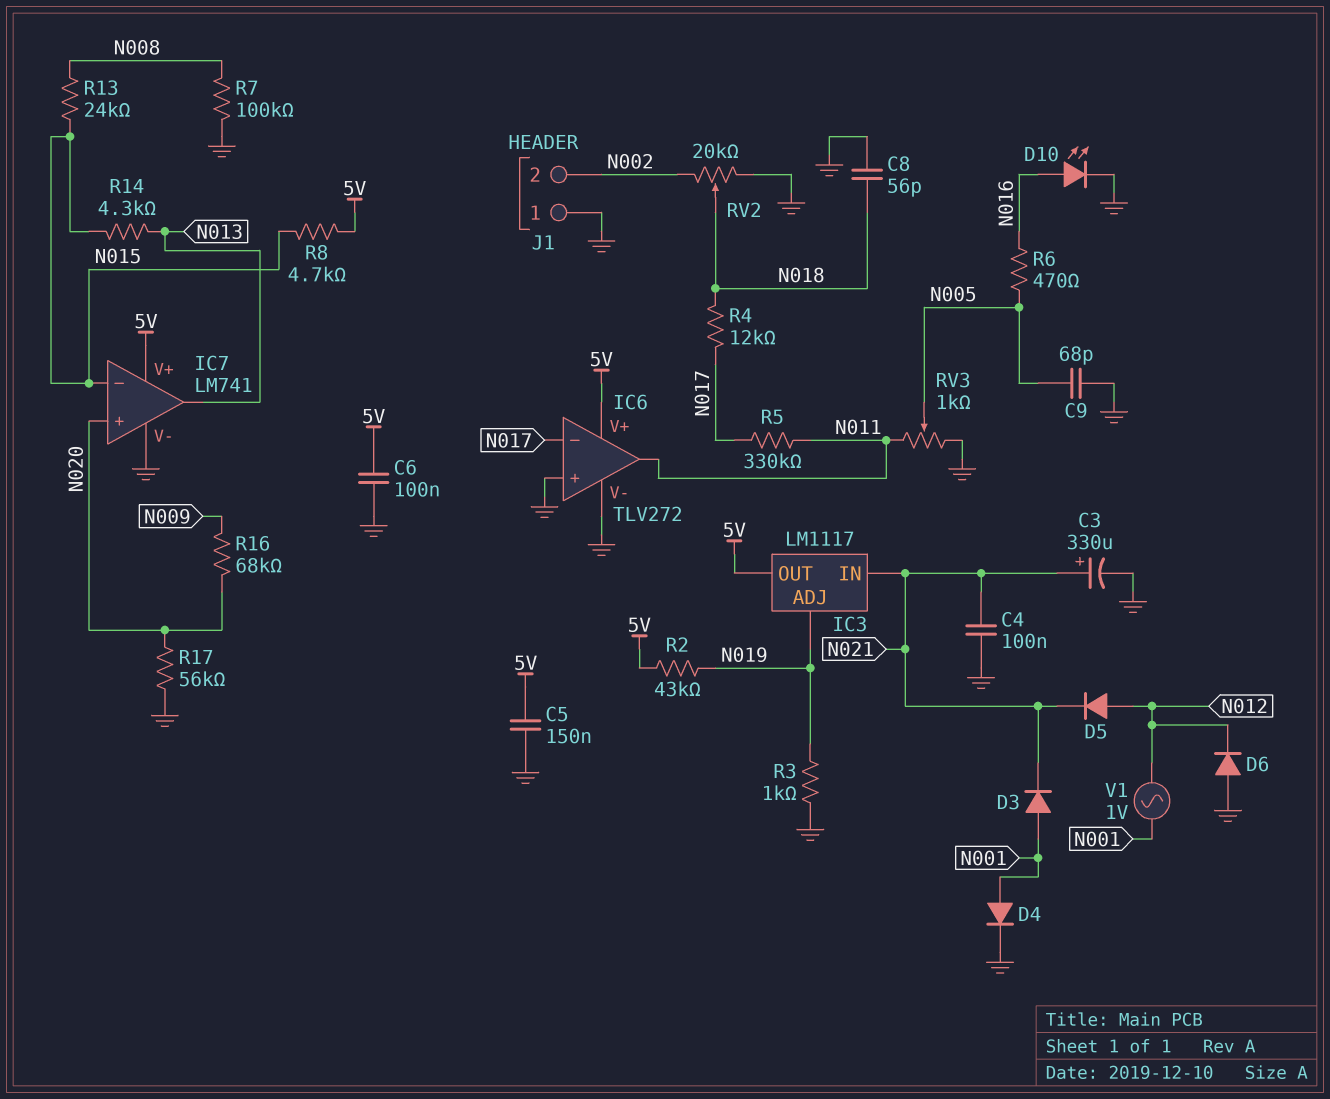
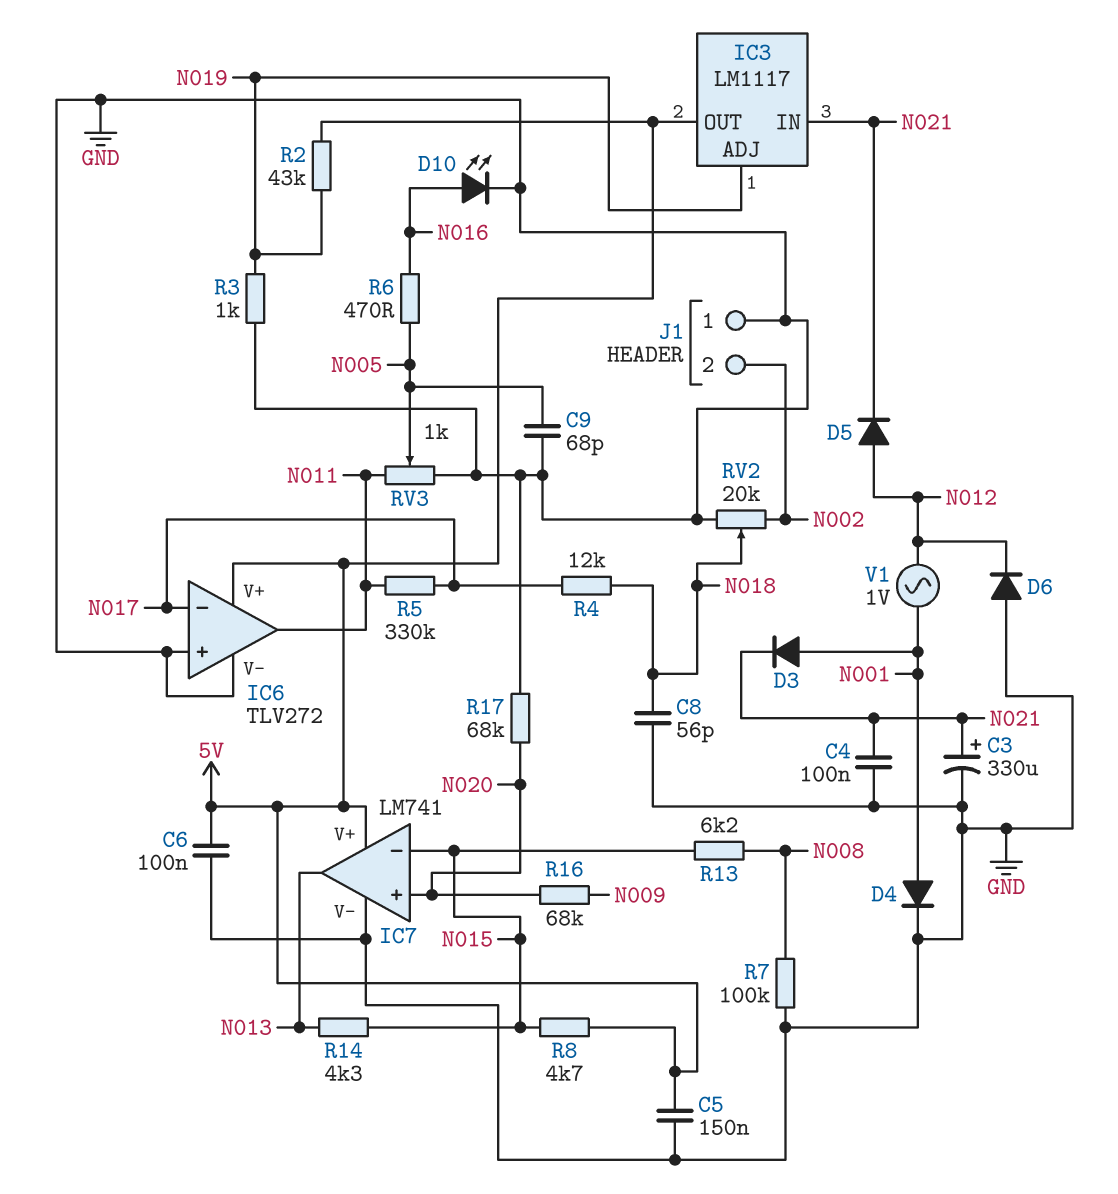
R13: 24k (N008, N015) -> 6.2k (N008, N015)
R17: 56k (GND, N020) -> 68k (GND, N020)

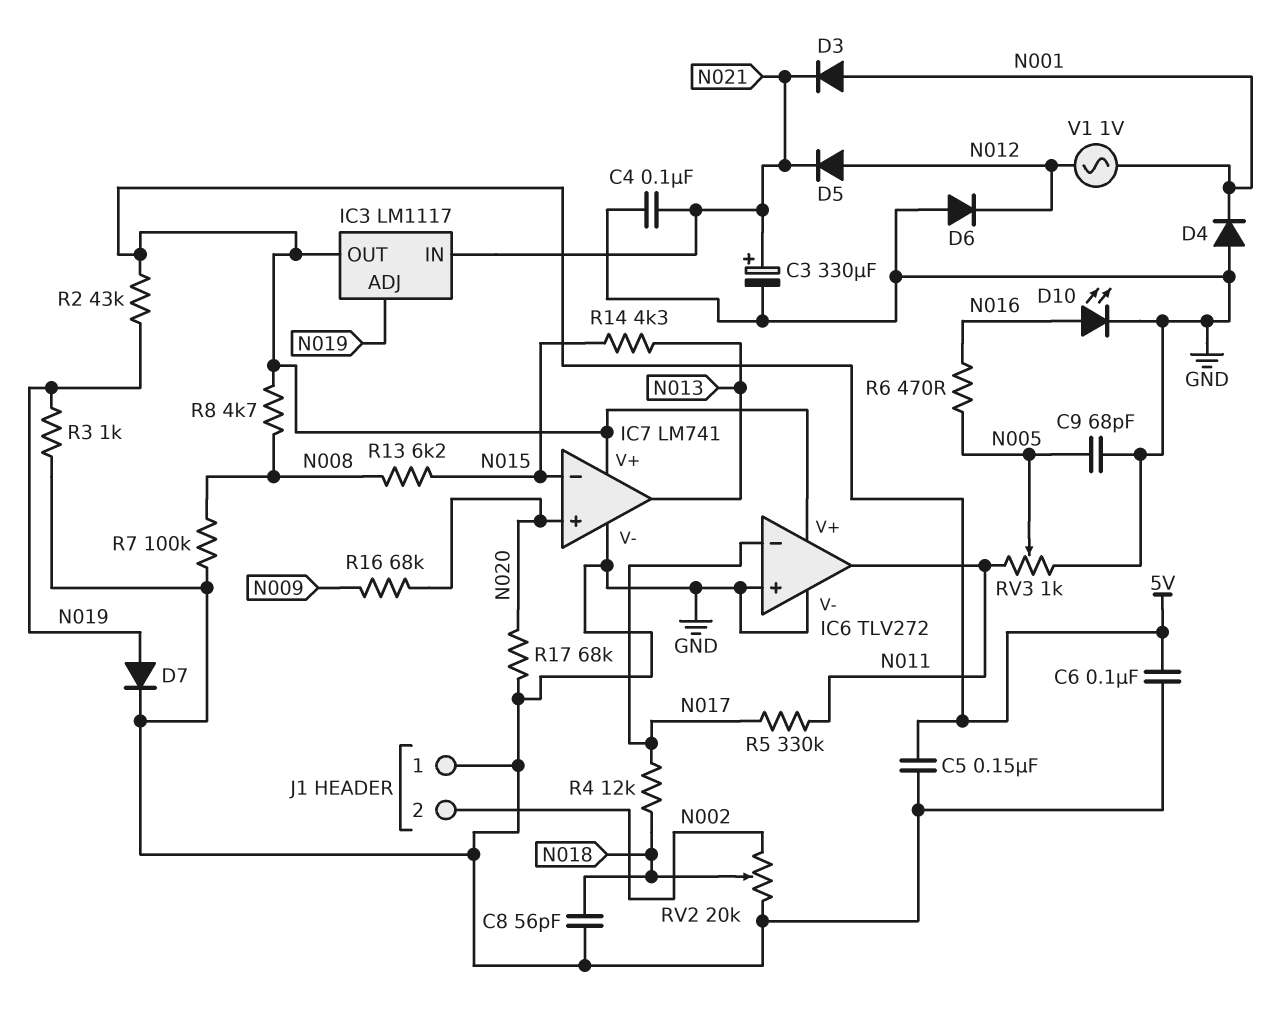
D4: diode (A N001, K GND) -> diode (A GND, K N001)
D7: none -> diode (A N019, K GND)
R8: 4.7k (5V, N015) -> 4.7k (5V, N008)

